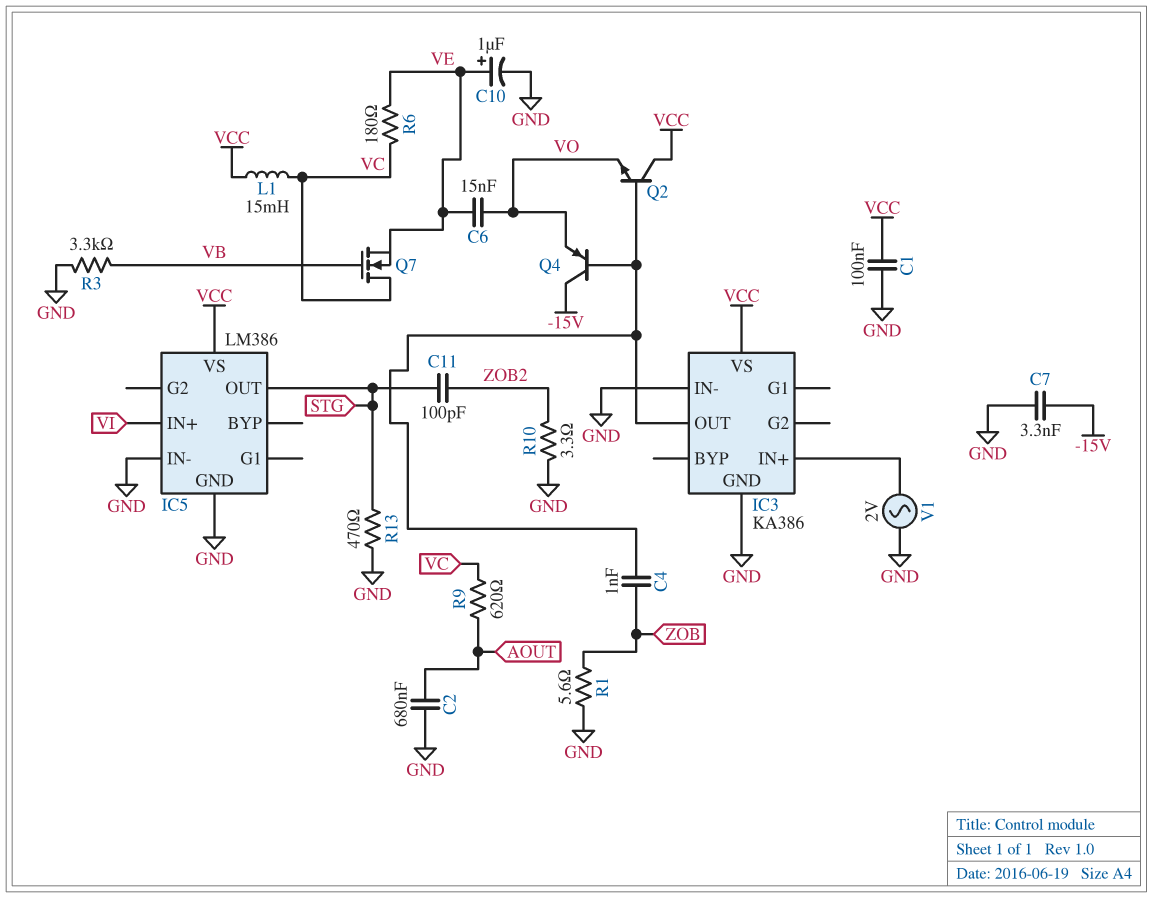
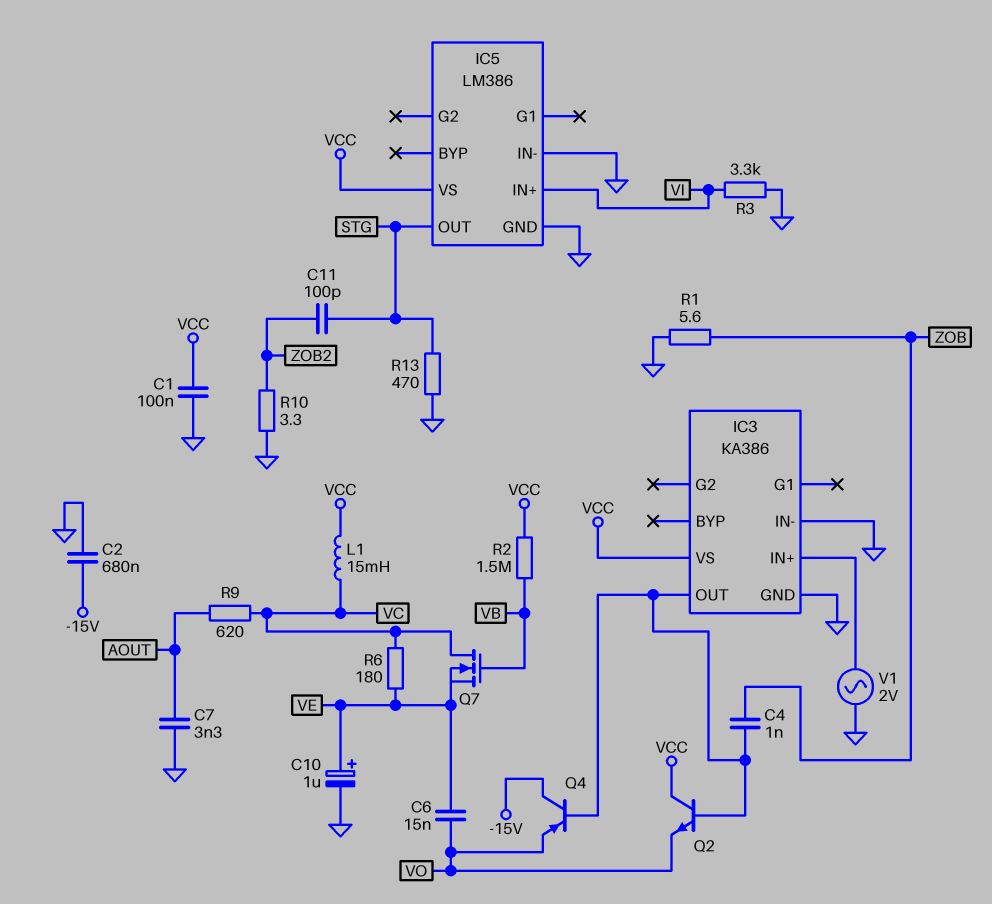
C2: 680nF (AOUT, GND) -> 680nF (-15V, GND)
C7: 3.3nF (-15V, GND) -> 3.3nF (AOUT, GND)
R2: none -> 1.5M (VB, VCC)
R3: 3.3k (GND, VB) -> 3.3k (GND, VI)

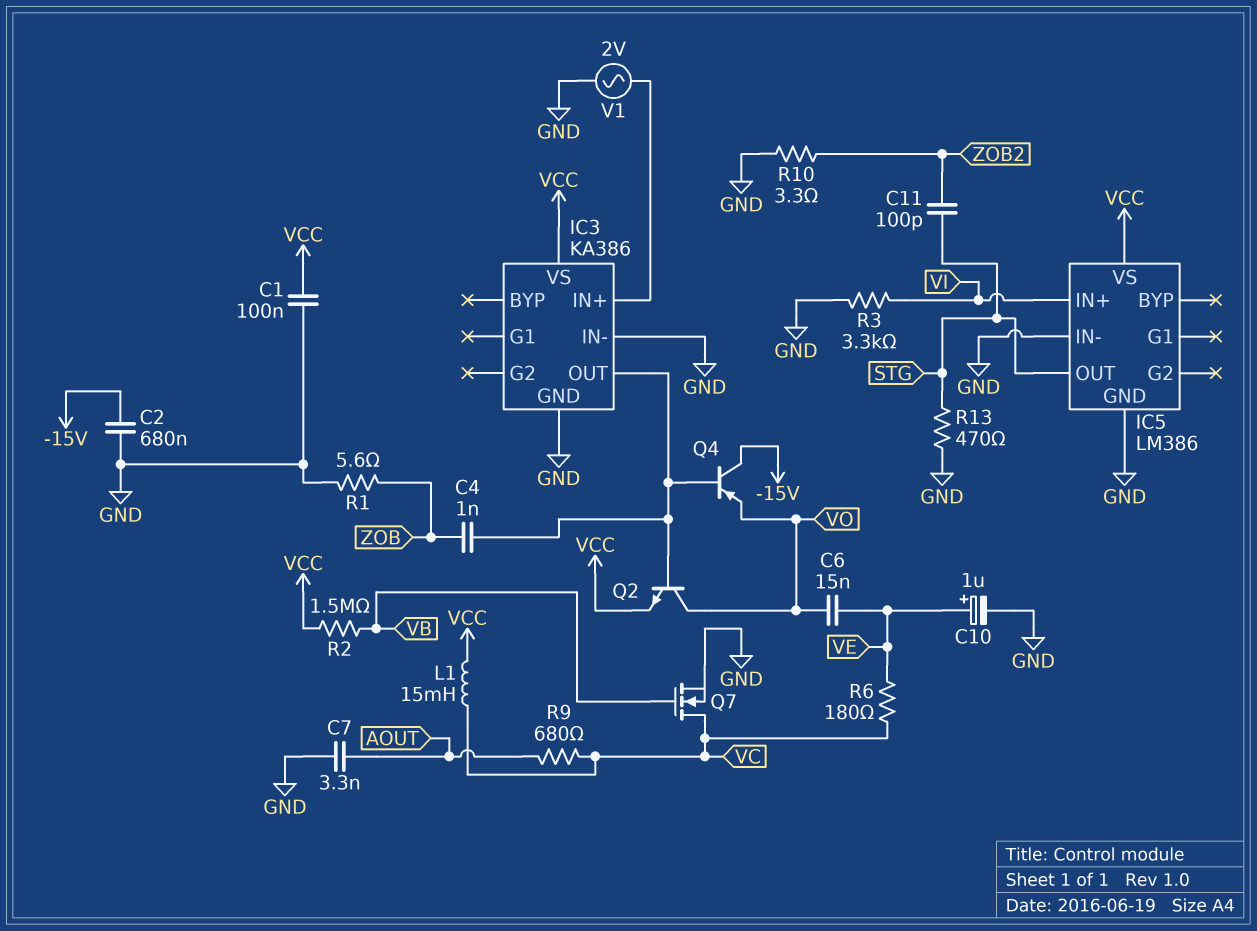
Q2: NPN (B IC3/OUT, C VCC, E VO) -> NPN (B IC3/OUT, C VO, E VCC)
Q7: NMOS (G VB, D VC, S VE) -> NMOS (G VB, D VC, S GND)
R9: 620 (AOUT, VC) -> 680 (AOUT, VC)

